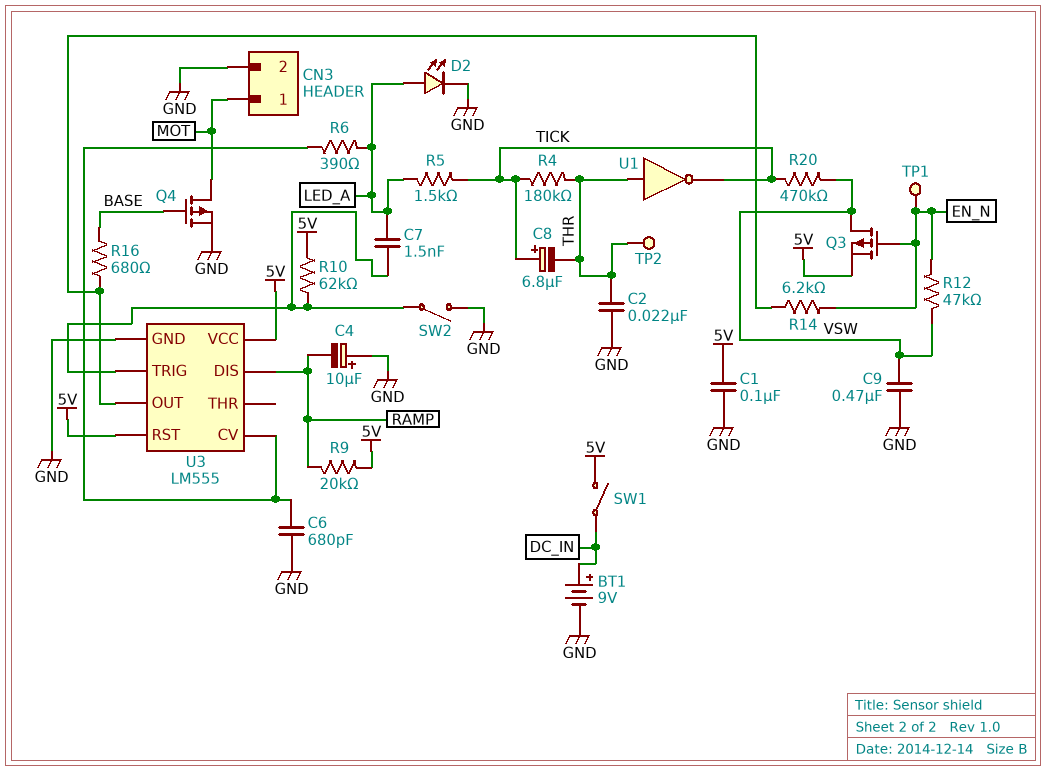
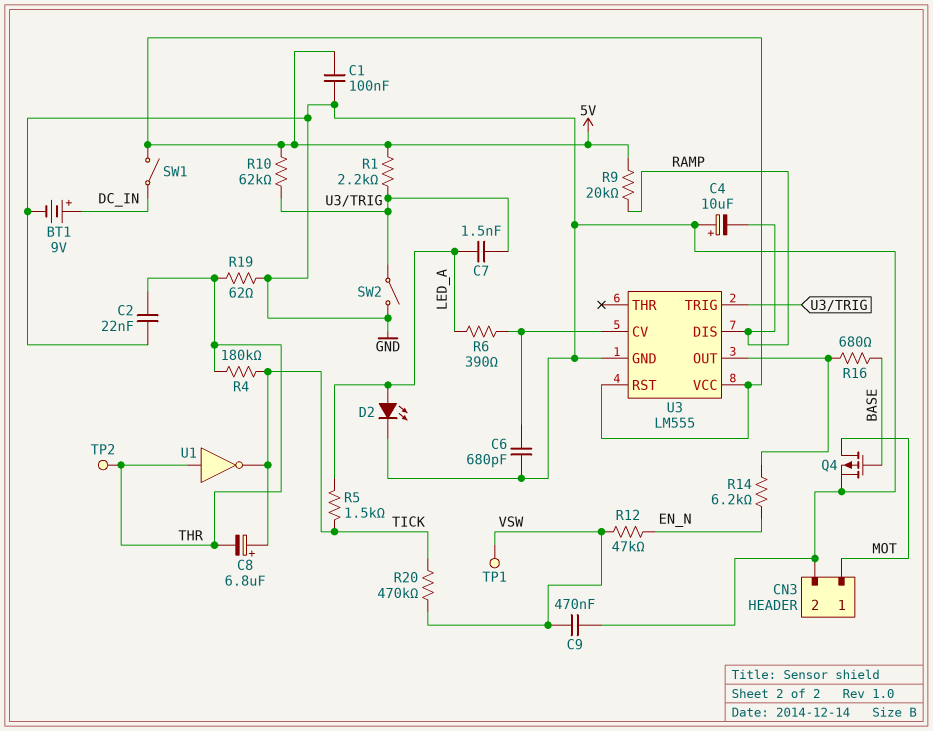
Q3: PMOS (G EN_N, D VSW, S 5V) -> none
R1: none -> 2.2k (5V, U3/TRIG)
R19: none -> 62 (GND, THR)
TP1: test point (EN_N) -> test point (VSW)

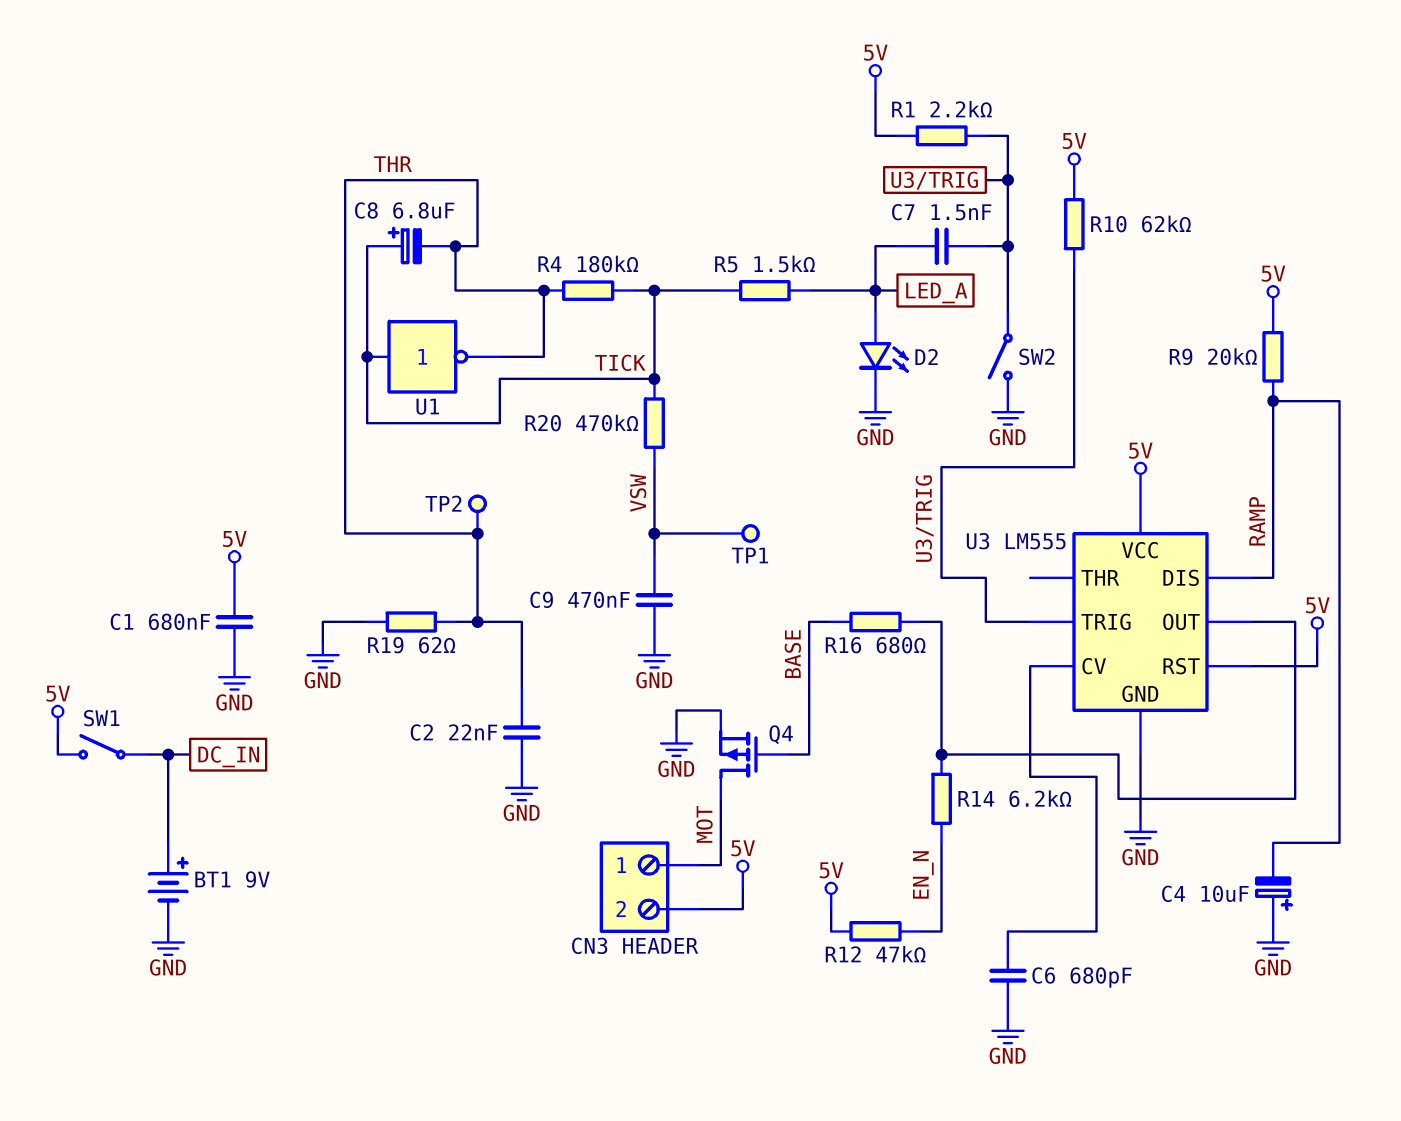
C1: 100nF (5V, GND) -> 680nF (5V, GND)
CN3 pin 2: GND -> 5V
R6: 390 (LED_A, U3/CV) -> none
R12: 47k (EN_N, VSW) -> 47k (5V, EN_N)
U1: NOT (in THR, out TICK) -> NOT (in TICK, out THR)

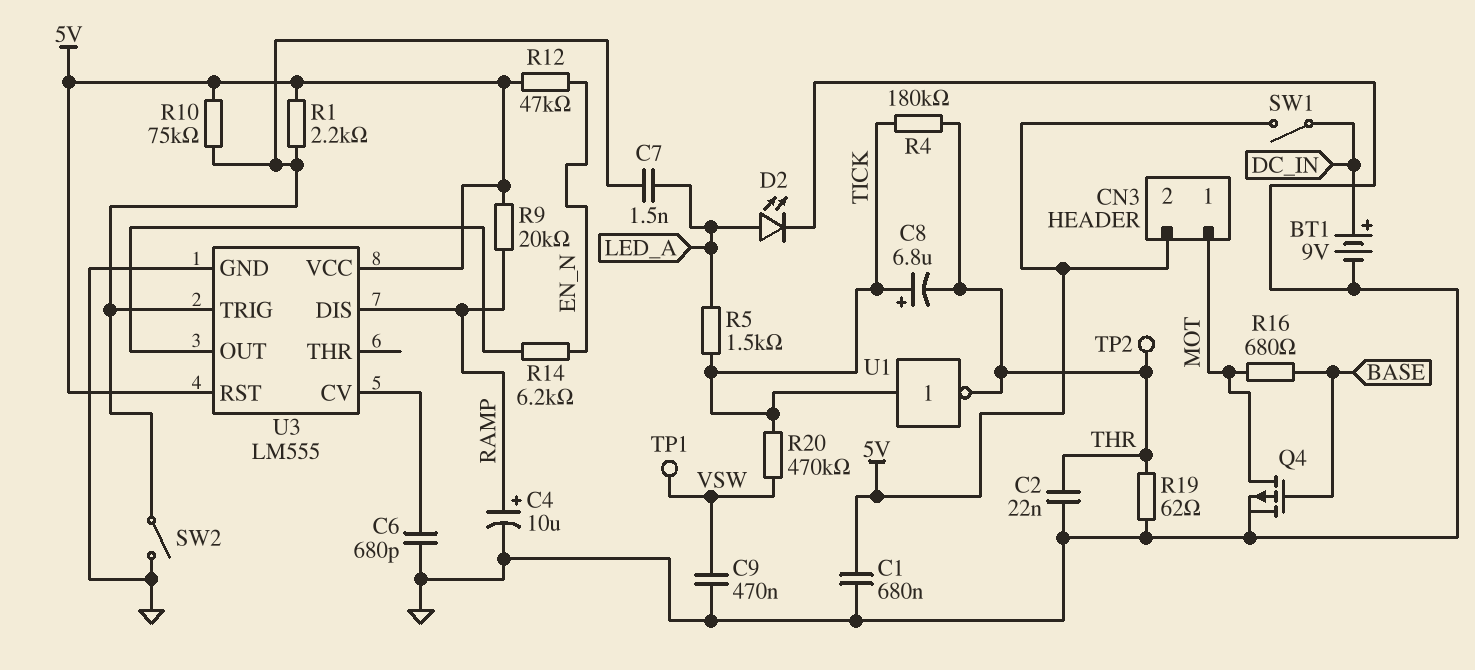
C4: 10uF (plus GND, minus RAMP) -> 10uF (plus RAMP, minus GND)
R10: 62k (5V, U3/TRIG) -> 75k (5V, U3/TRIG)
R16: 680 (BASE, U3/OUT) -> 680 (BASE, MOT)

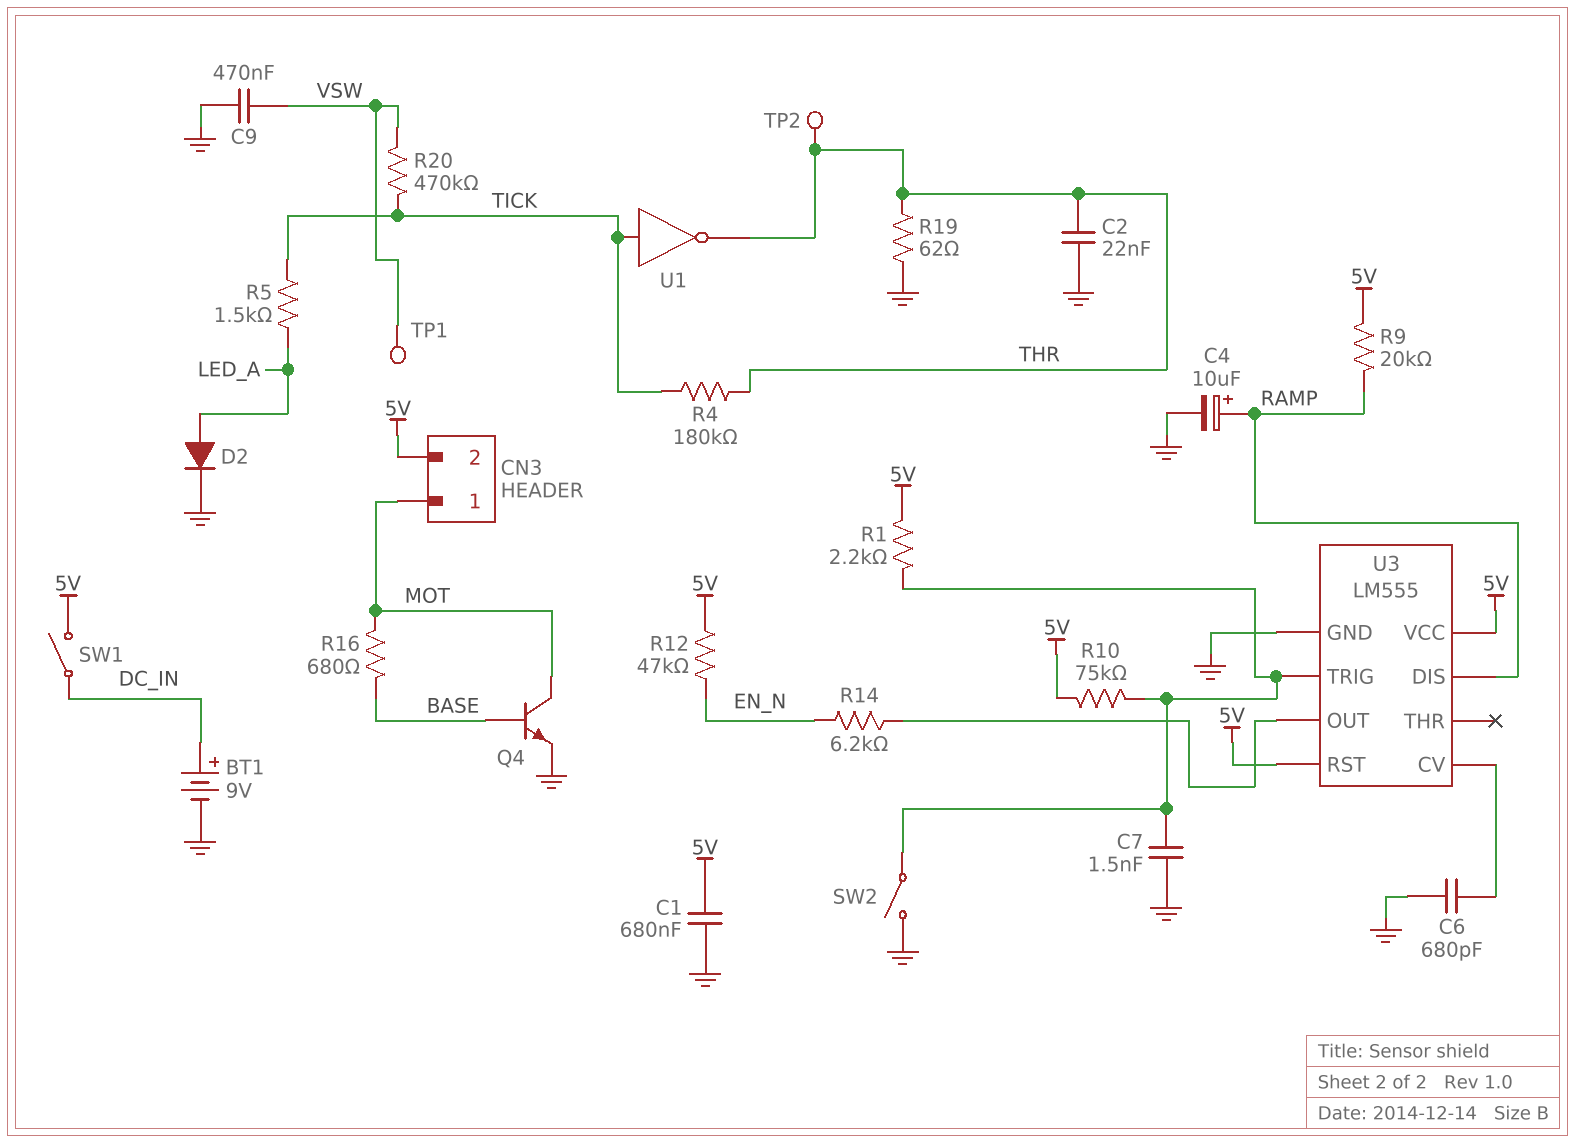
C7: 1.5nF (LED_A, U3/TRIG) -> 1.5nF (GND, U3/TRIG)
C8: 6.8uF (plus TICK, minus THR) -> none
D2: LED (A LED_A, K GND) -> diode (A LED_A, K GND)
Q4: PMOS (G BASE, D MOT, S GND) -> NPN (B BASE, C MOT, E GND)

